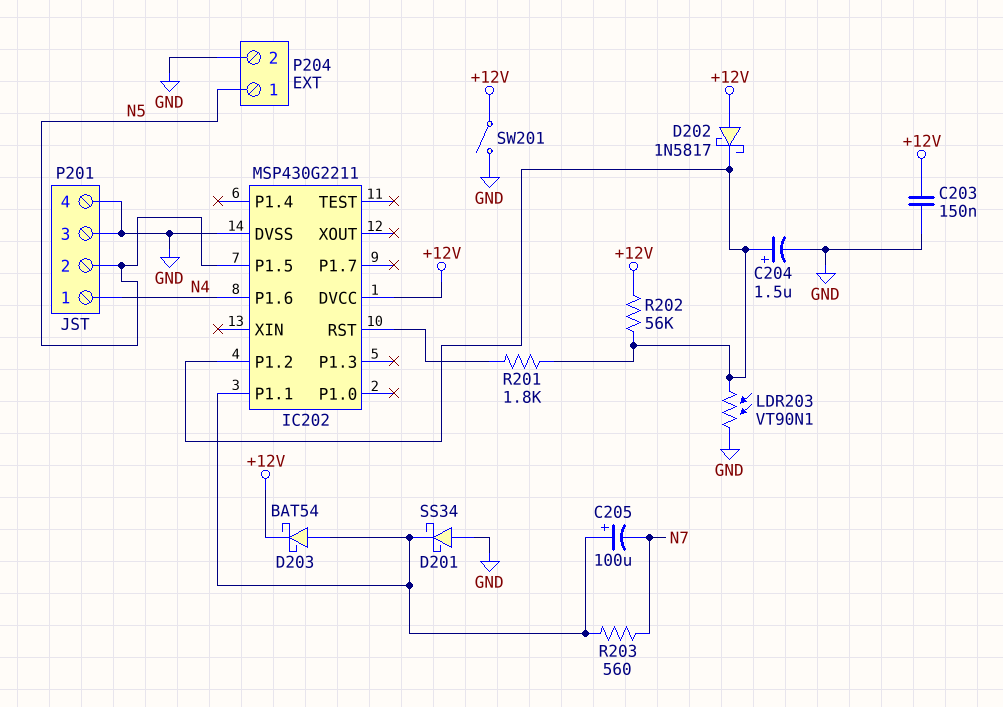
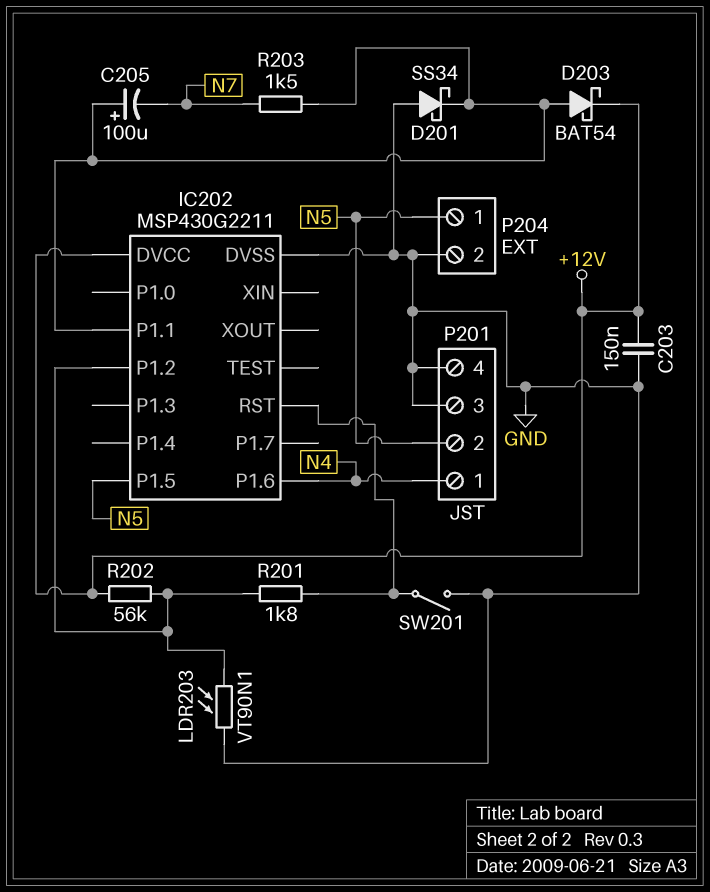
C204: 1.5uF (plus IC202/P1.2, minus GND) -> none
D202: schottky 1N5817 (A +12V, K IC202/P1.2) -> none
R203: 560 (IC202/P1.1, N7) -> 1.5k (IC202/P1.1, N7)
SW201: switch (+12V, GND) -> switch (GND, IC202/RST)

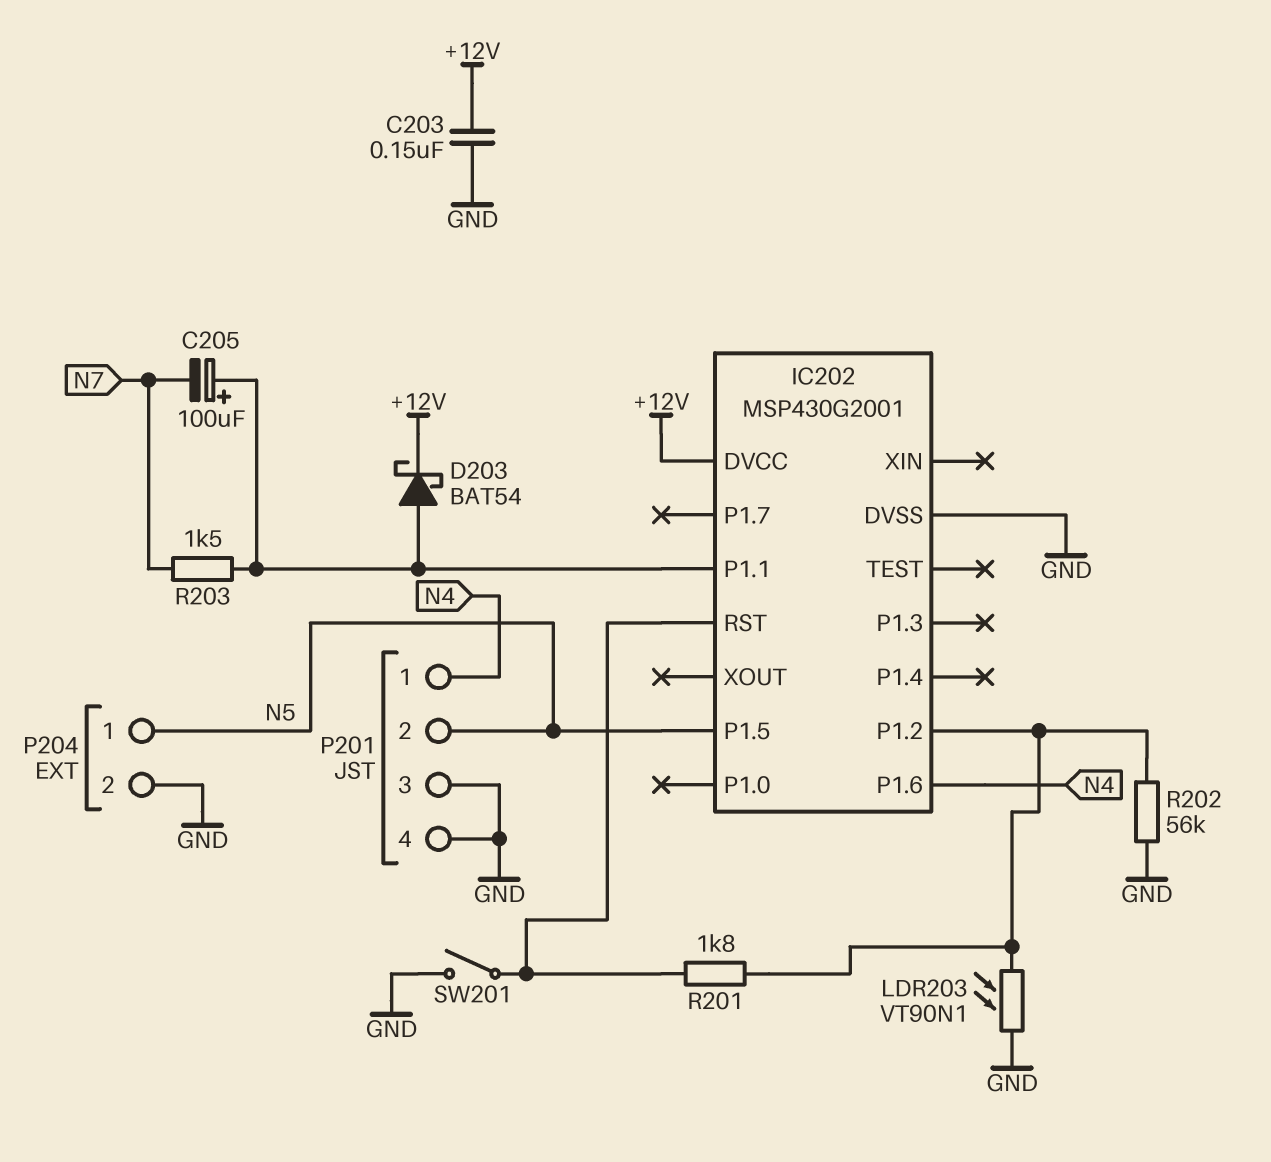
D201: schottky SS34 (A GND, K IC202/P1.1) -> none
IC202: MSP430G2211 -> MSP430G2001
R202: 56k (+12V, IC202/P1.2) -> 56k (GND, IC202/P1.2)

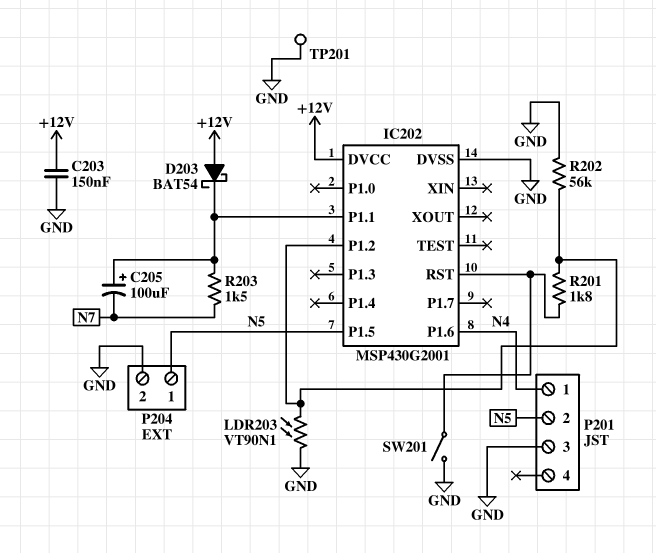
D203: schottky BAT54 (A IC202/P1.1, K +12V) -> schottky BAT54 (A +12V, K IC202/P1.1)
P201 pin 4: GND -> none
TP201: none -> test point (GND)

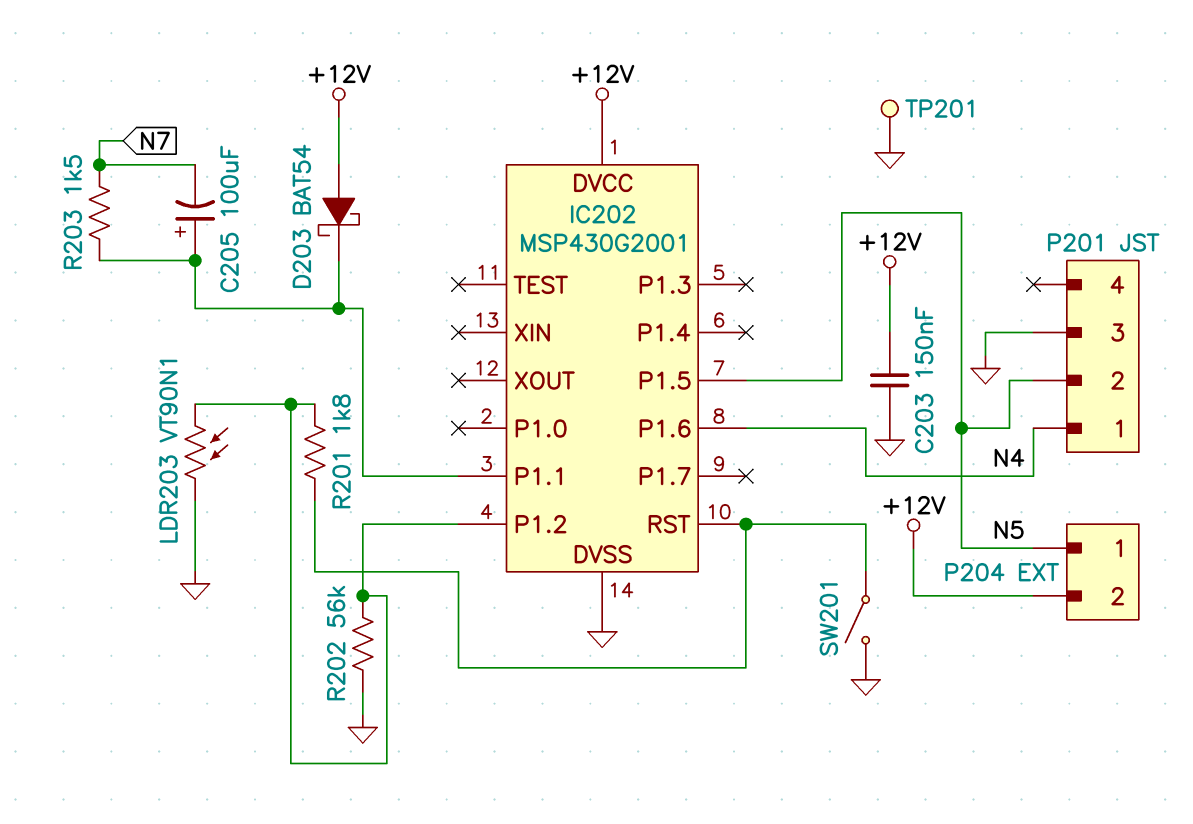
P204 pin 2: GND -> +12V

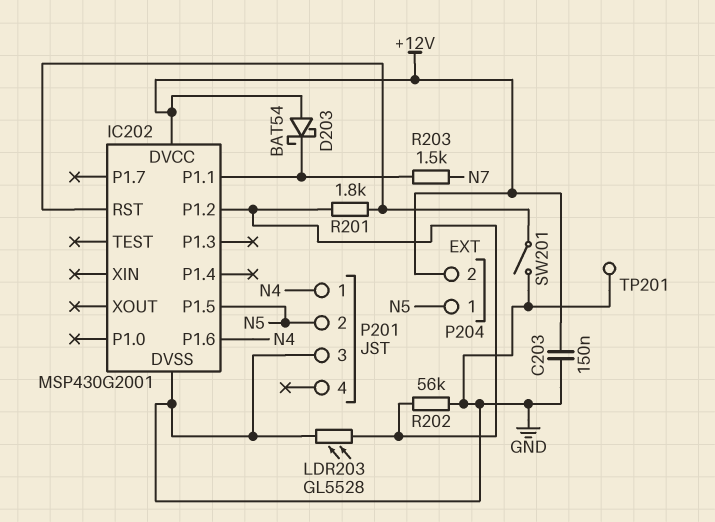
C205: 100uF (plus IC202/P1.1, minus N7) -> none
LDR203: VT90N1 (GND, IC202/P1.2) -> GL5528 (GND, IC202/P1.2)

